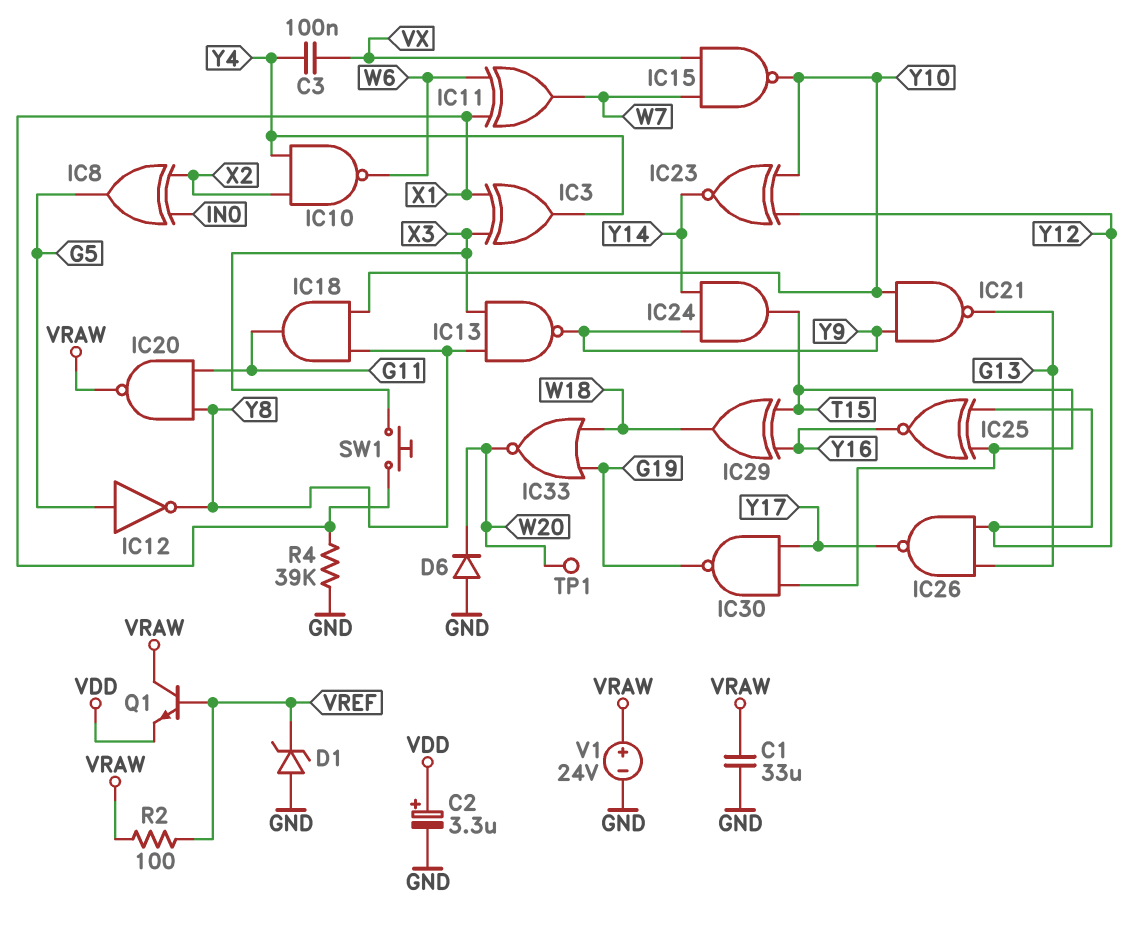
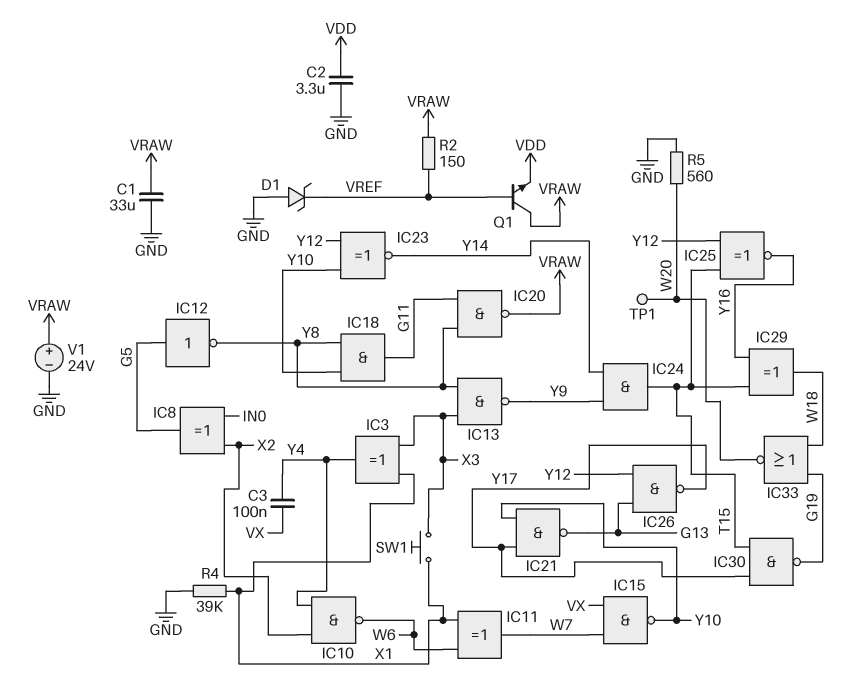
C2: 3.3uF (plus VDD, minus GND) -> 3.3uF (GND, VDD)
D6: diode (A GND, K W20) -> none
IC21: NAND (in Y9, in Y10, out G13) -> NAND (in Y10, in Y17, out G13)
R2: 100 (VRAW, VREF) -> 150 (VRAW, VREF)
R5: none -> 560 (GND, W20)

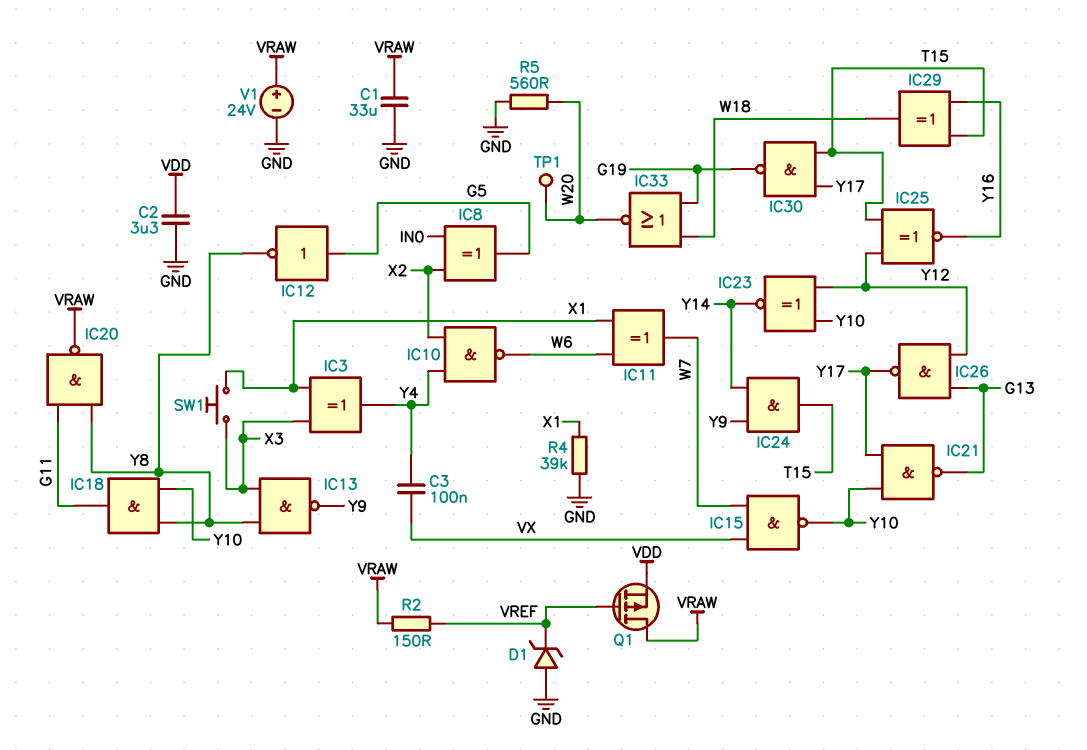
Q1: NPN (B VREF, C VRAW, E VDD) -> PMOS (G VREF, D VRAW, S VDD)

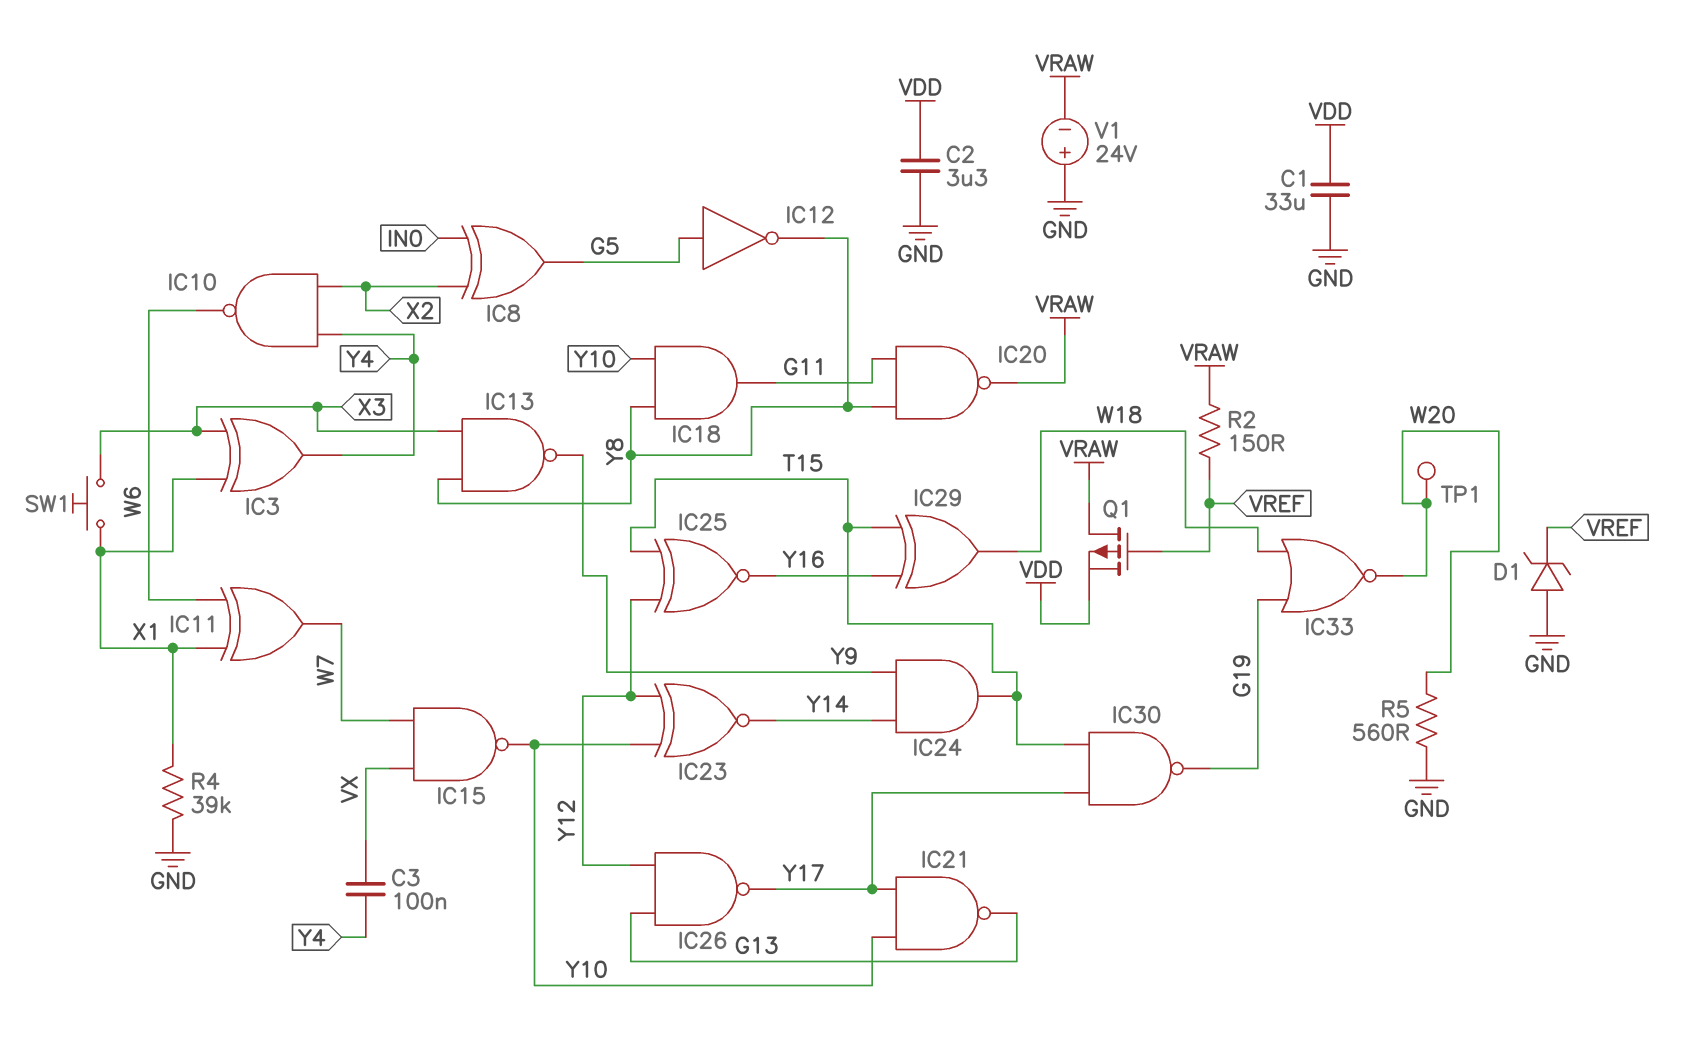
C1: 33uF (GND, VRAW) -> 33uF (GND, VDD)
V1: 24V (plus VRAW, minus GND) -> 24V (plus GND, minus VRAW)

